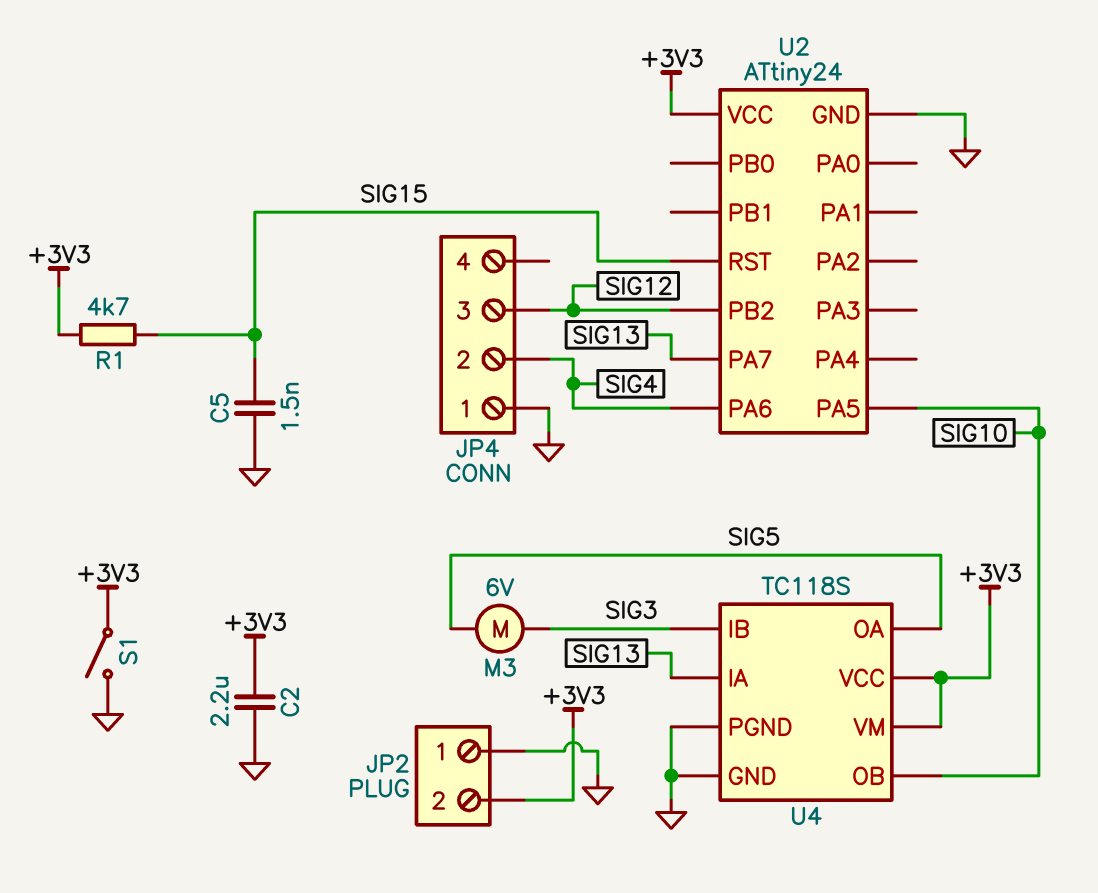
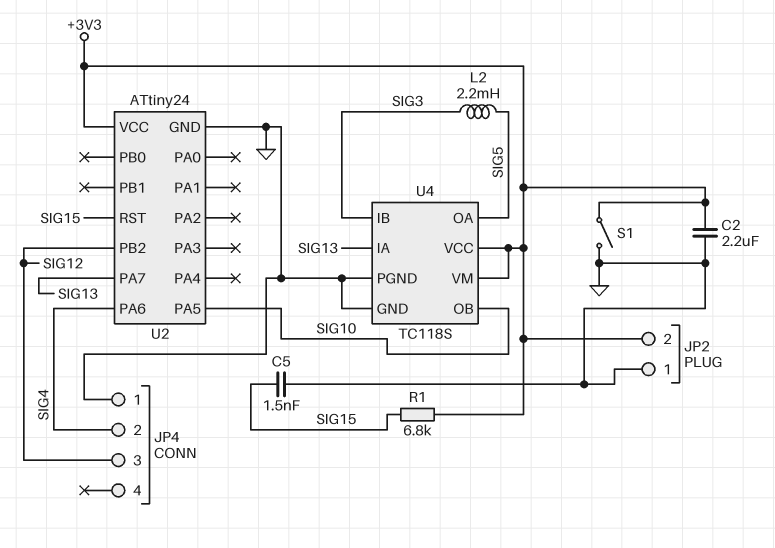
L2: none -> 2.2mH (SIG3, SIG5)
M3: motor 6V (SIG3, SIG5) -> none
R1: 4.7k (+3V3, SIG15) -> 6.8k (+3V3, SIG15)

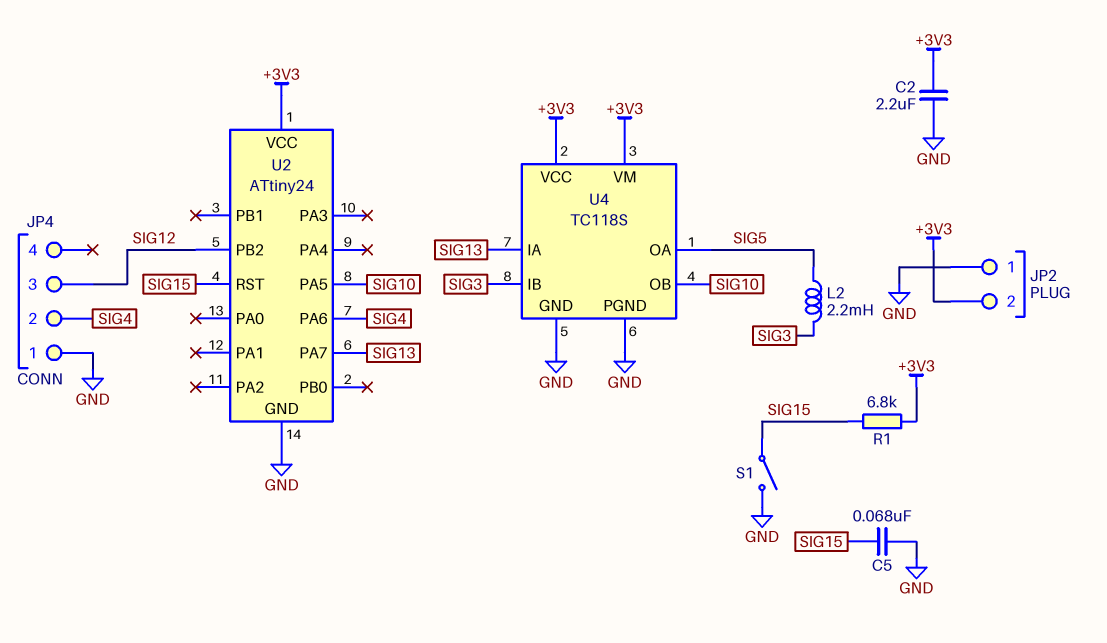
C5: 1.5nF (GND, SIG15) -> 68nF (GND, SIG15)
S1: switch (+3V3, GND) -> switch (GND, SIG15)

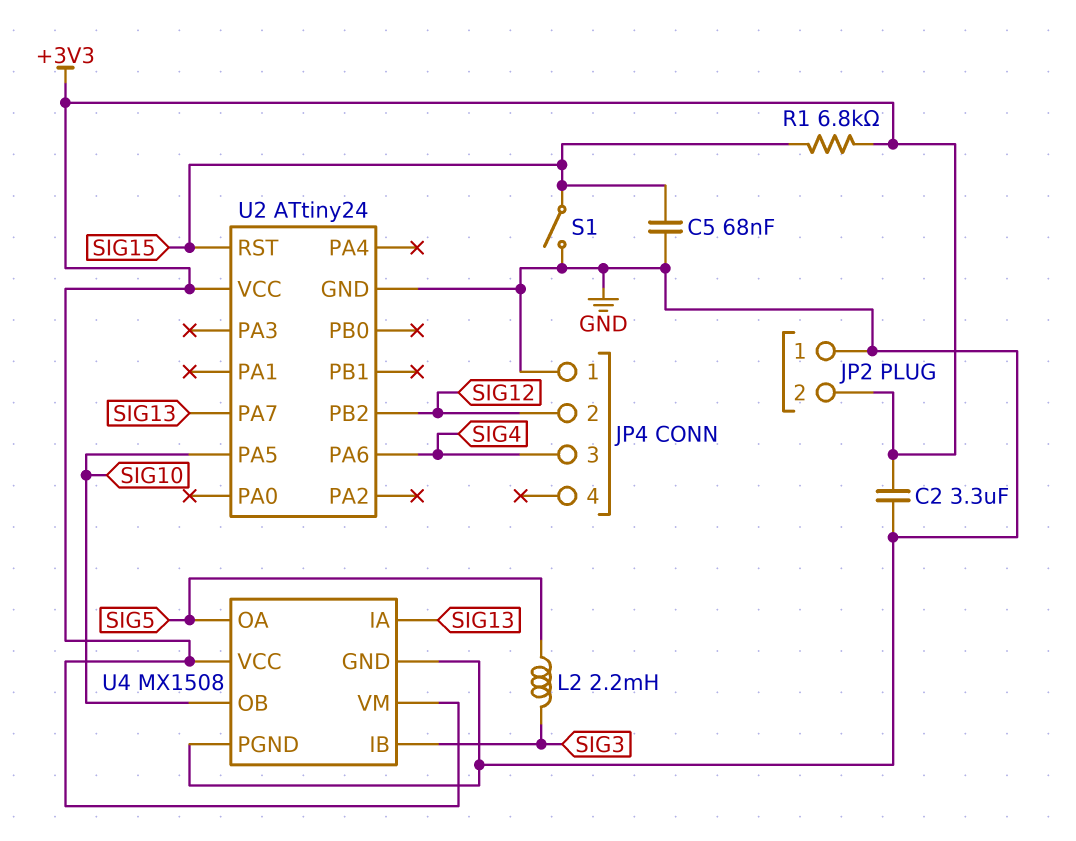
C2: 2.2uF (+3V3, GND) -> 3.3uF (+3V3, GND)
JP4 pin 2: SIG4 -> SIG12
JP4 pin 3: SIG12 -> SIG4
U4: TC118S -> MX1508

